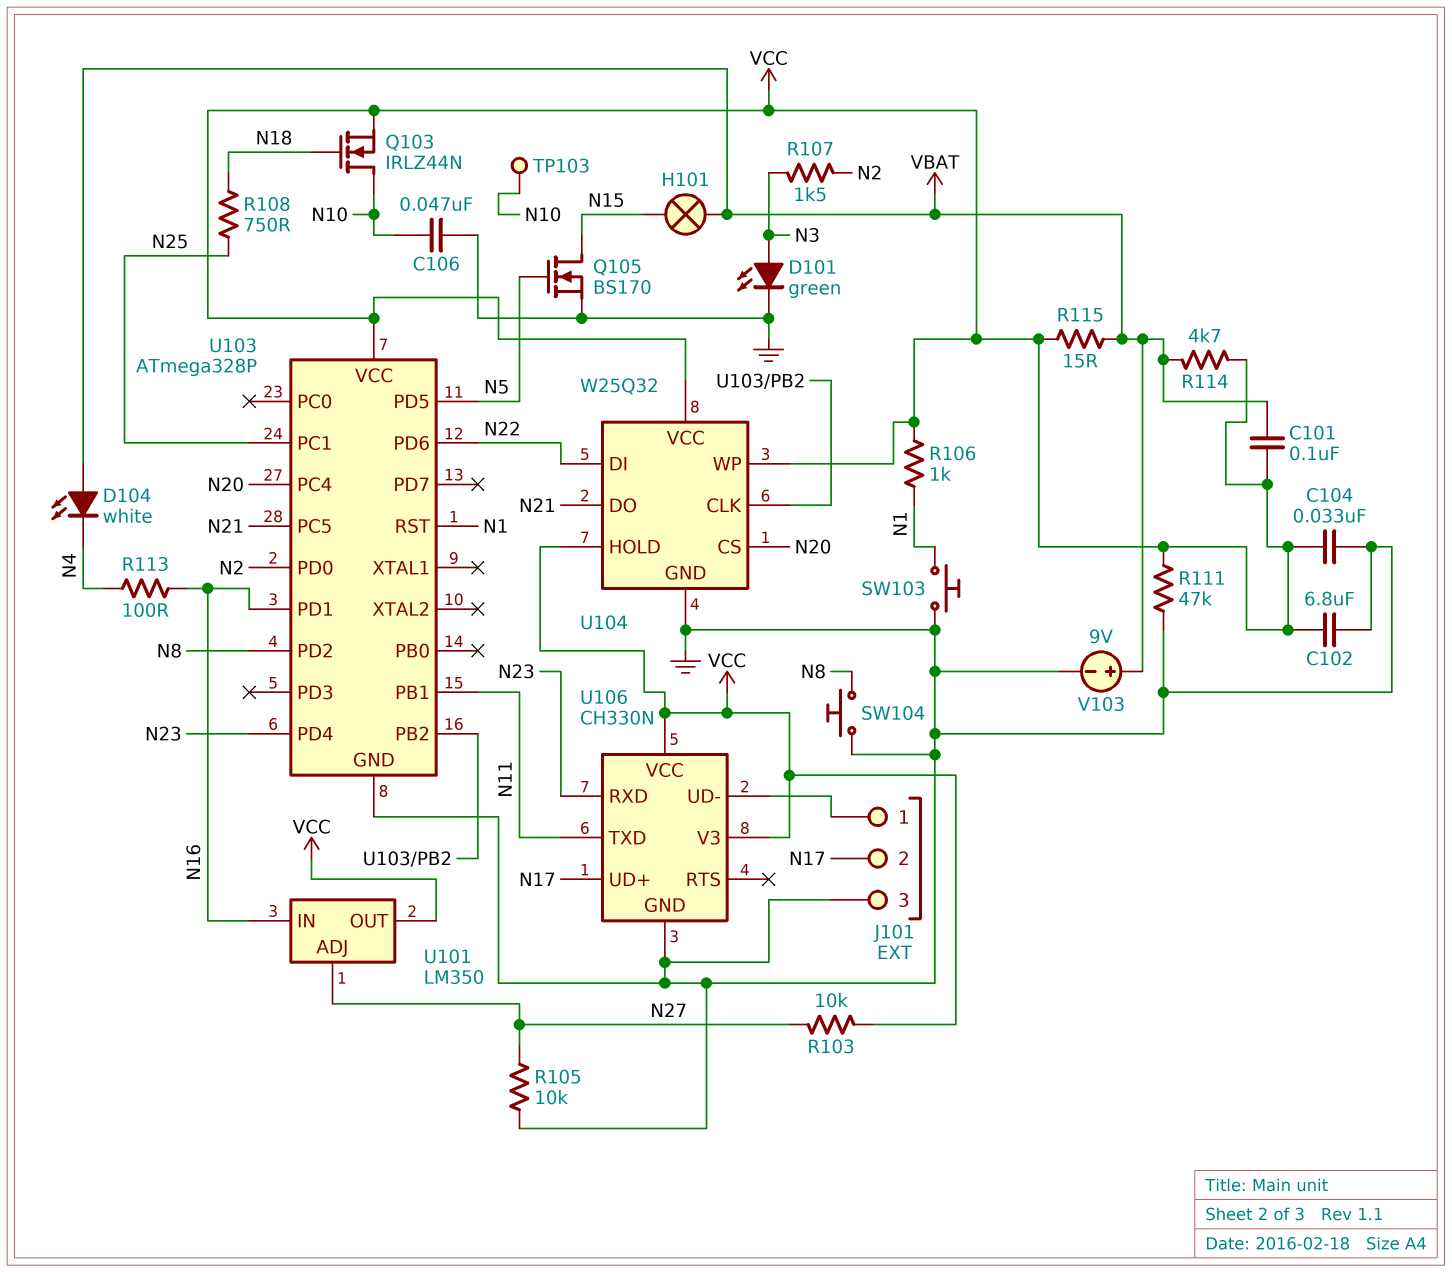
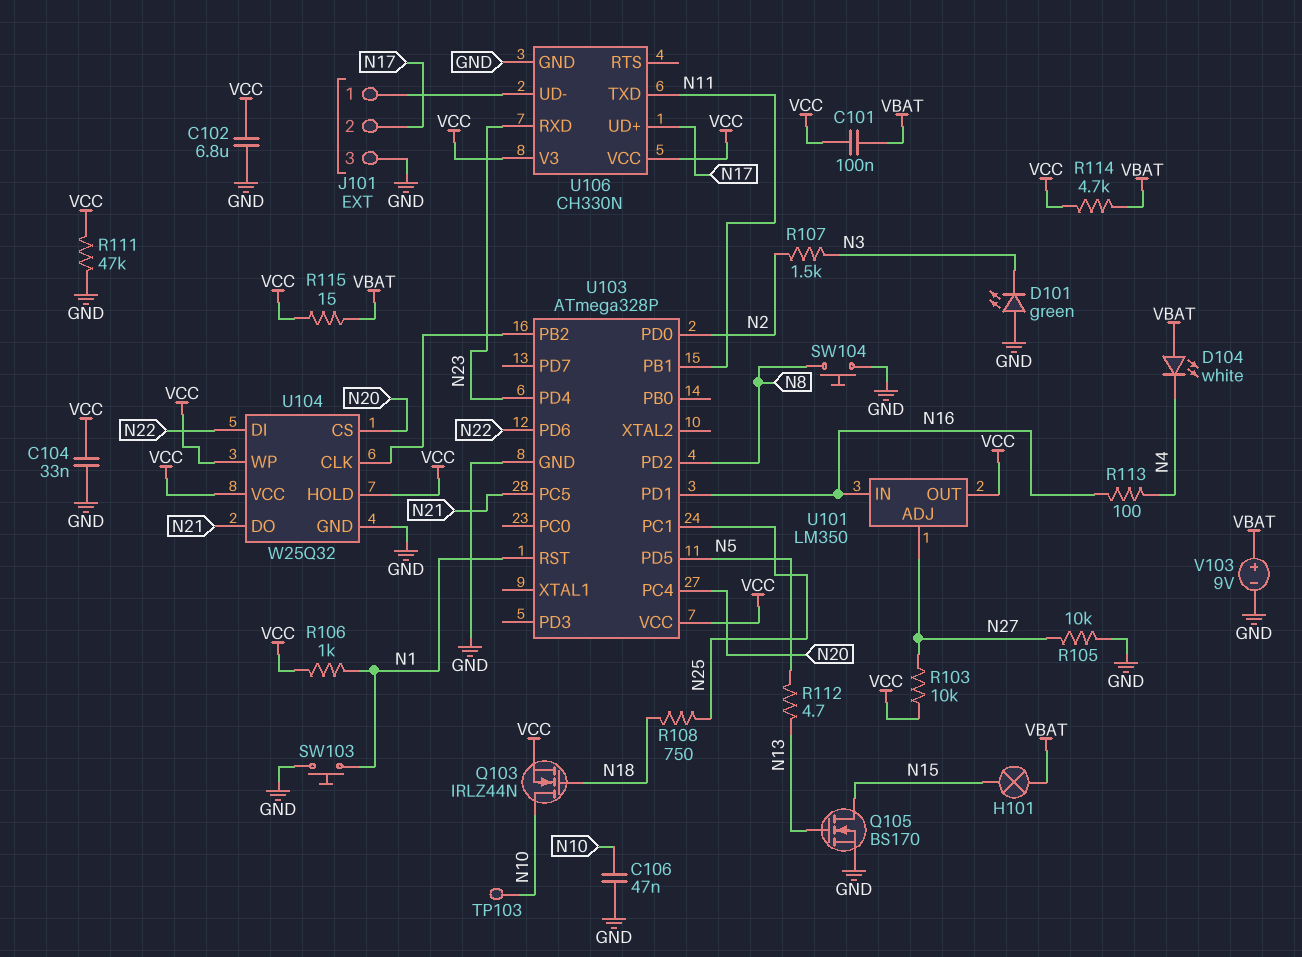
D101: LED green (A N3, K GND) -> LED green (A GND, K N3)
Q105: NMOS BS170 (G N5, D N15, S GND) -> NMOS BS170 (G N13, D N15, S GND)
R112: none -> 4.7 (N5, N13)

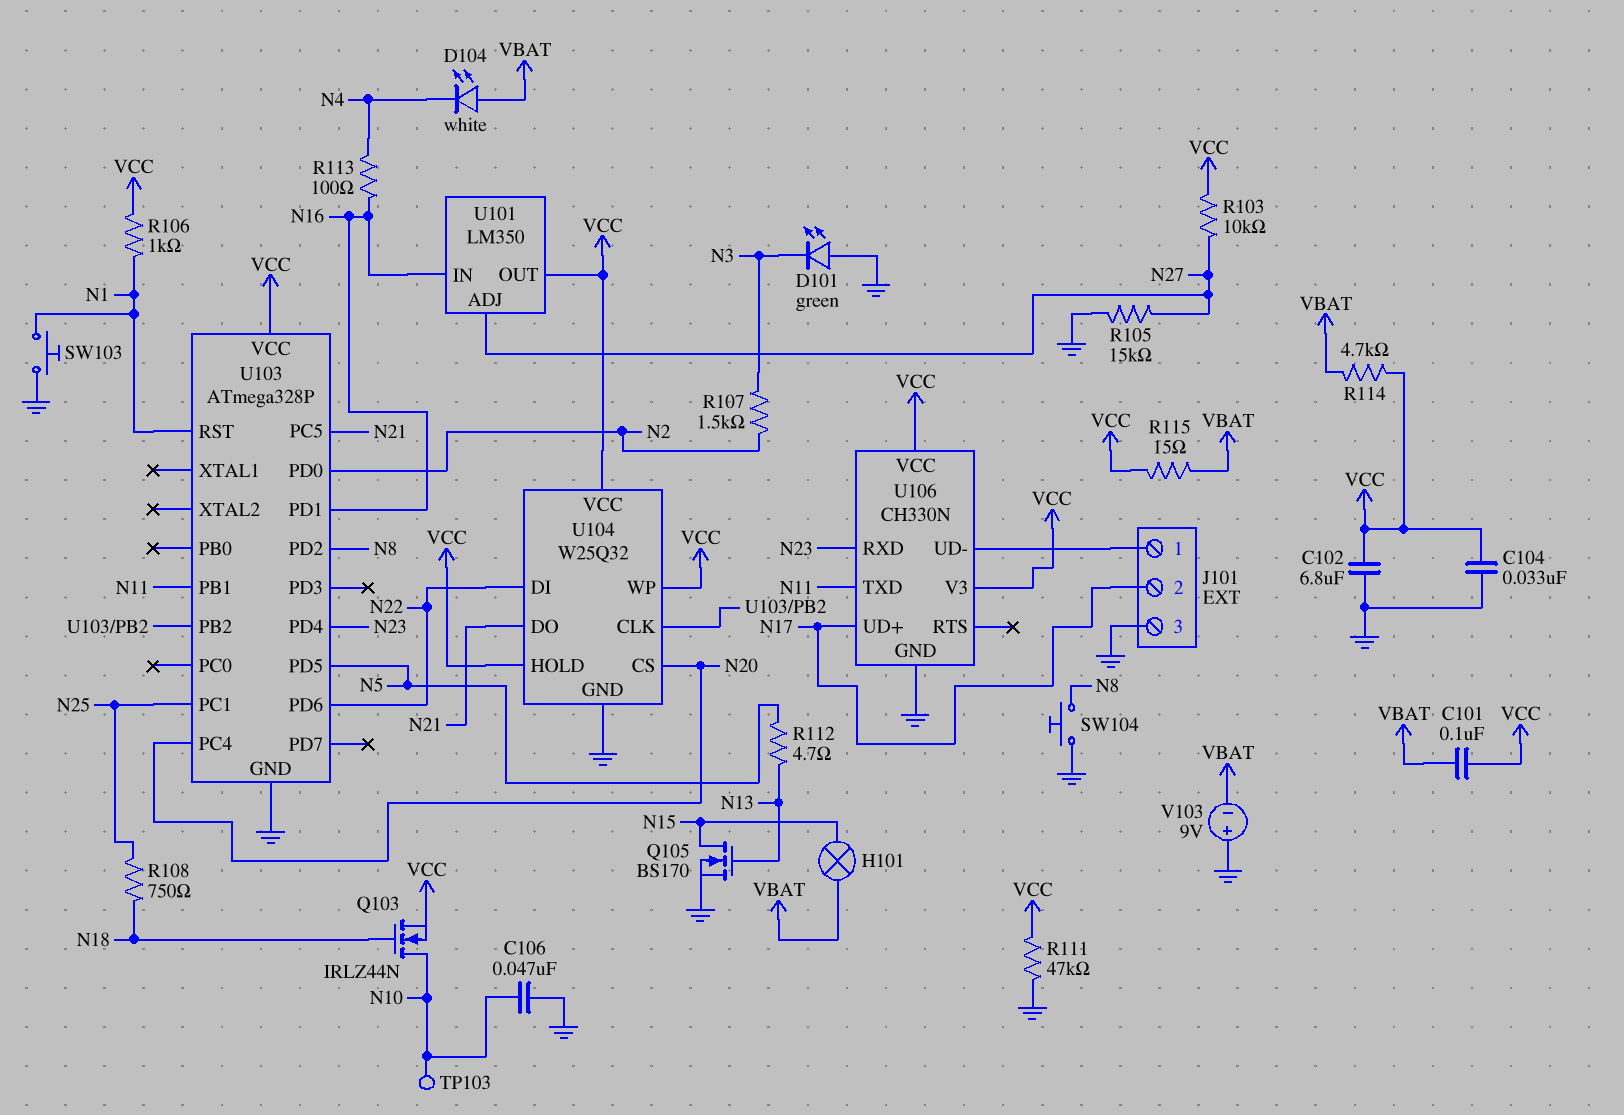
R105: 10k (GND, N27) -> 15k (GND, N27)
V103: 9V (plus VBAT, minus GND) -> 9V (plus GND, minus VBAT)

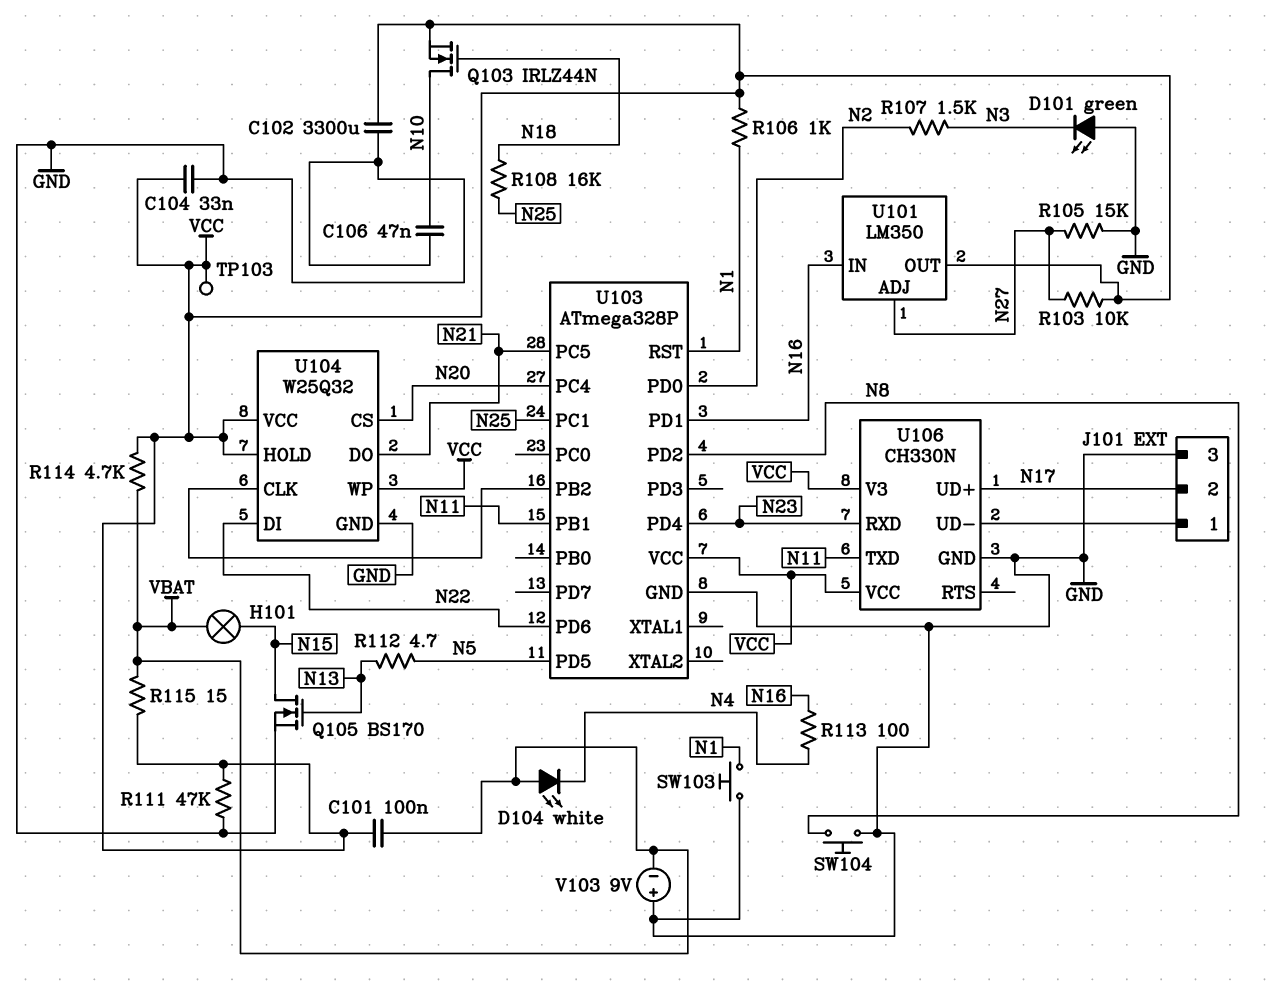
C102: 6.8uF (GND, VCC) -> 3300uF (GND, VCC)
R108: 750 (N18, N25) -> 16k (N18, N25)
TP103: test point (N10) -> test point (VCC)

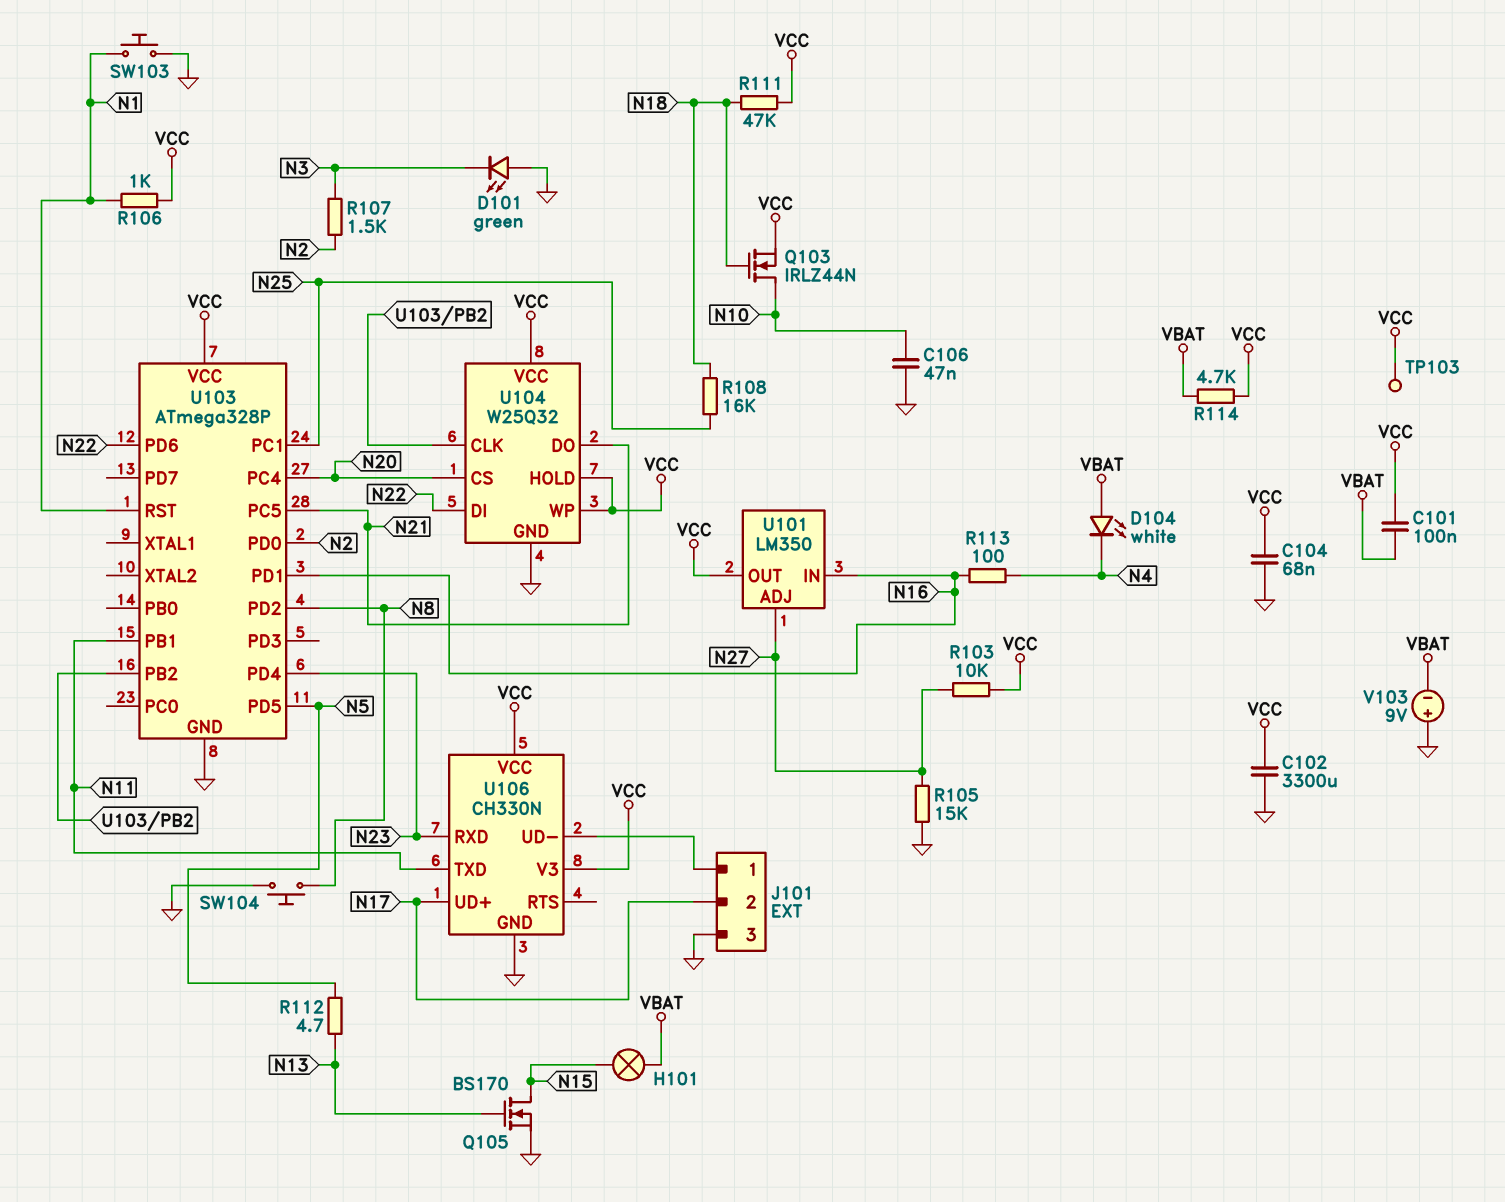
C104: 33nF (GND, VCC) -> 68nF (GND, VCC)
R111: 47k (GND, VCC) -> 47k (N18, VCC)
R115: 15 (VBAT, VCC) -> none

